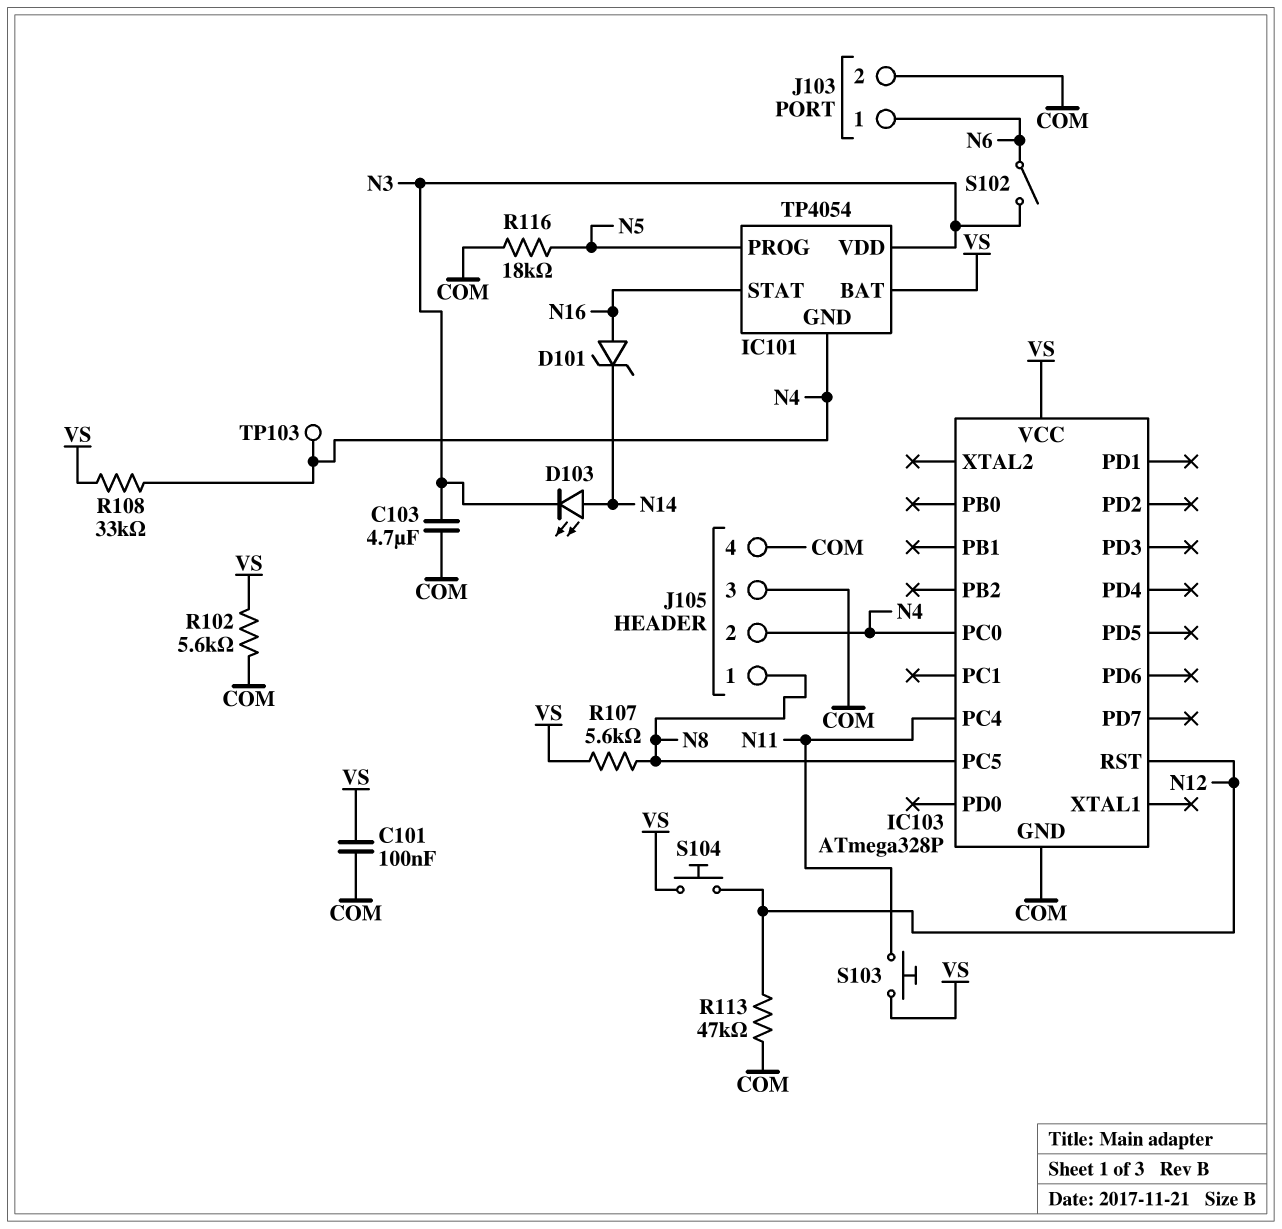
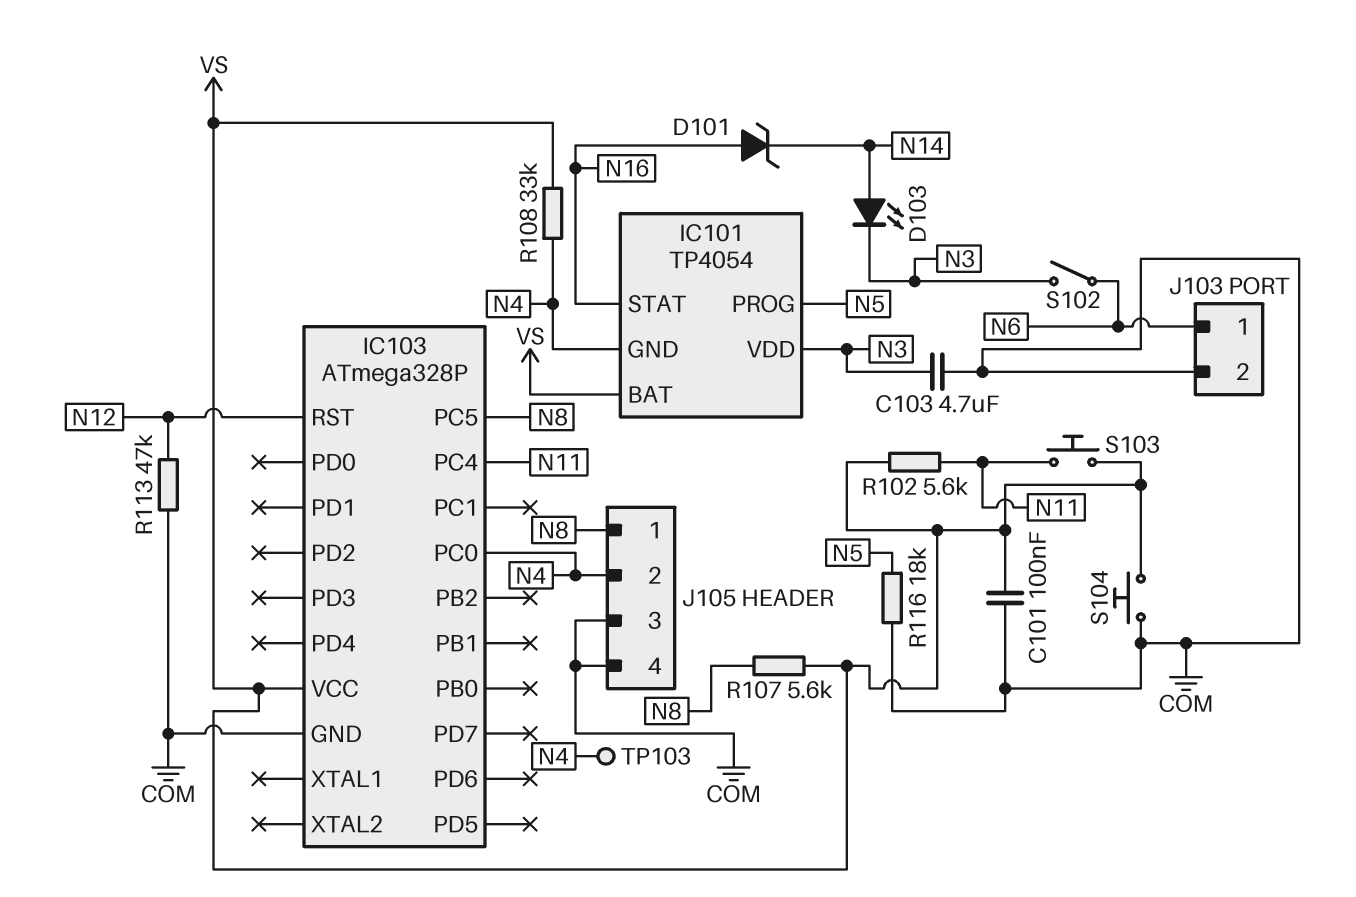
R102: 5.6k (COM, VS) -> 5.6k (N11, VS)
S104: button (N12, VS) -> button (COM, VS)

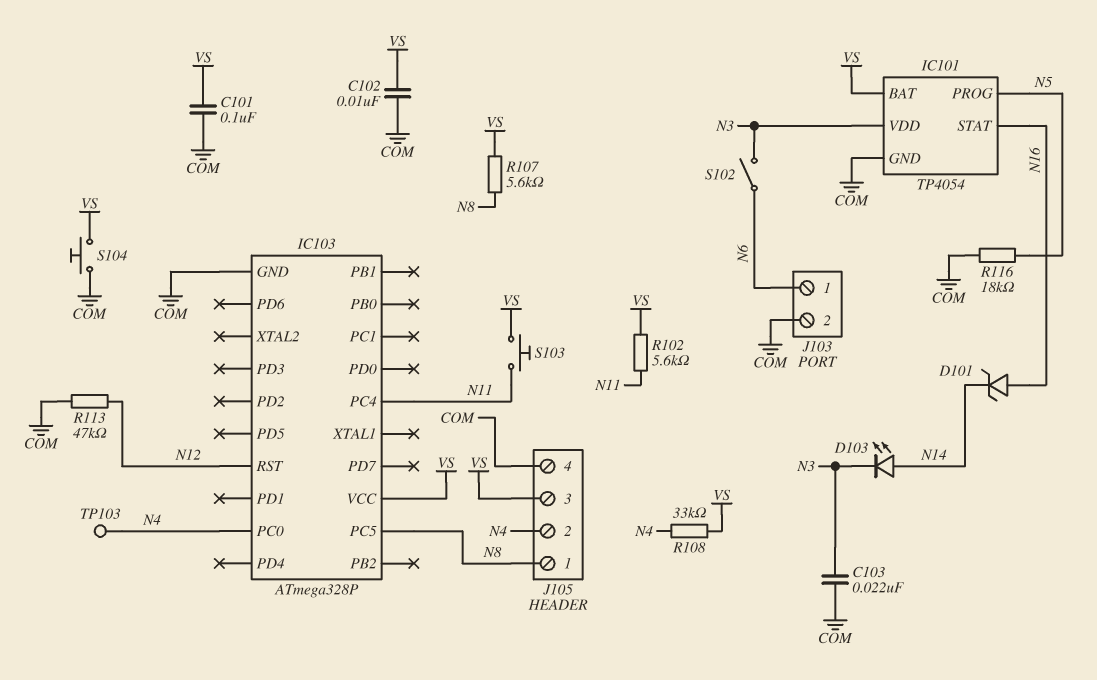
C102: none -> 10nF (COM, VS)
C103: 4.7uF (COM, N3) -> 22nF (COM, N3)
IC101 pin GND: N4 -> COM
J105 pin 3: COM -> VS

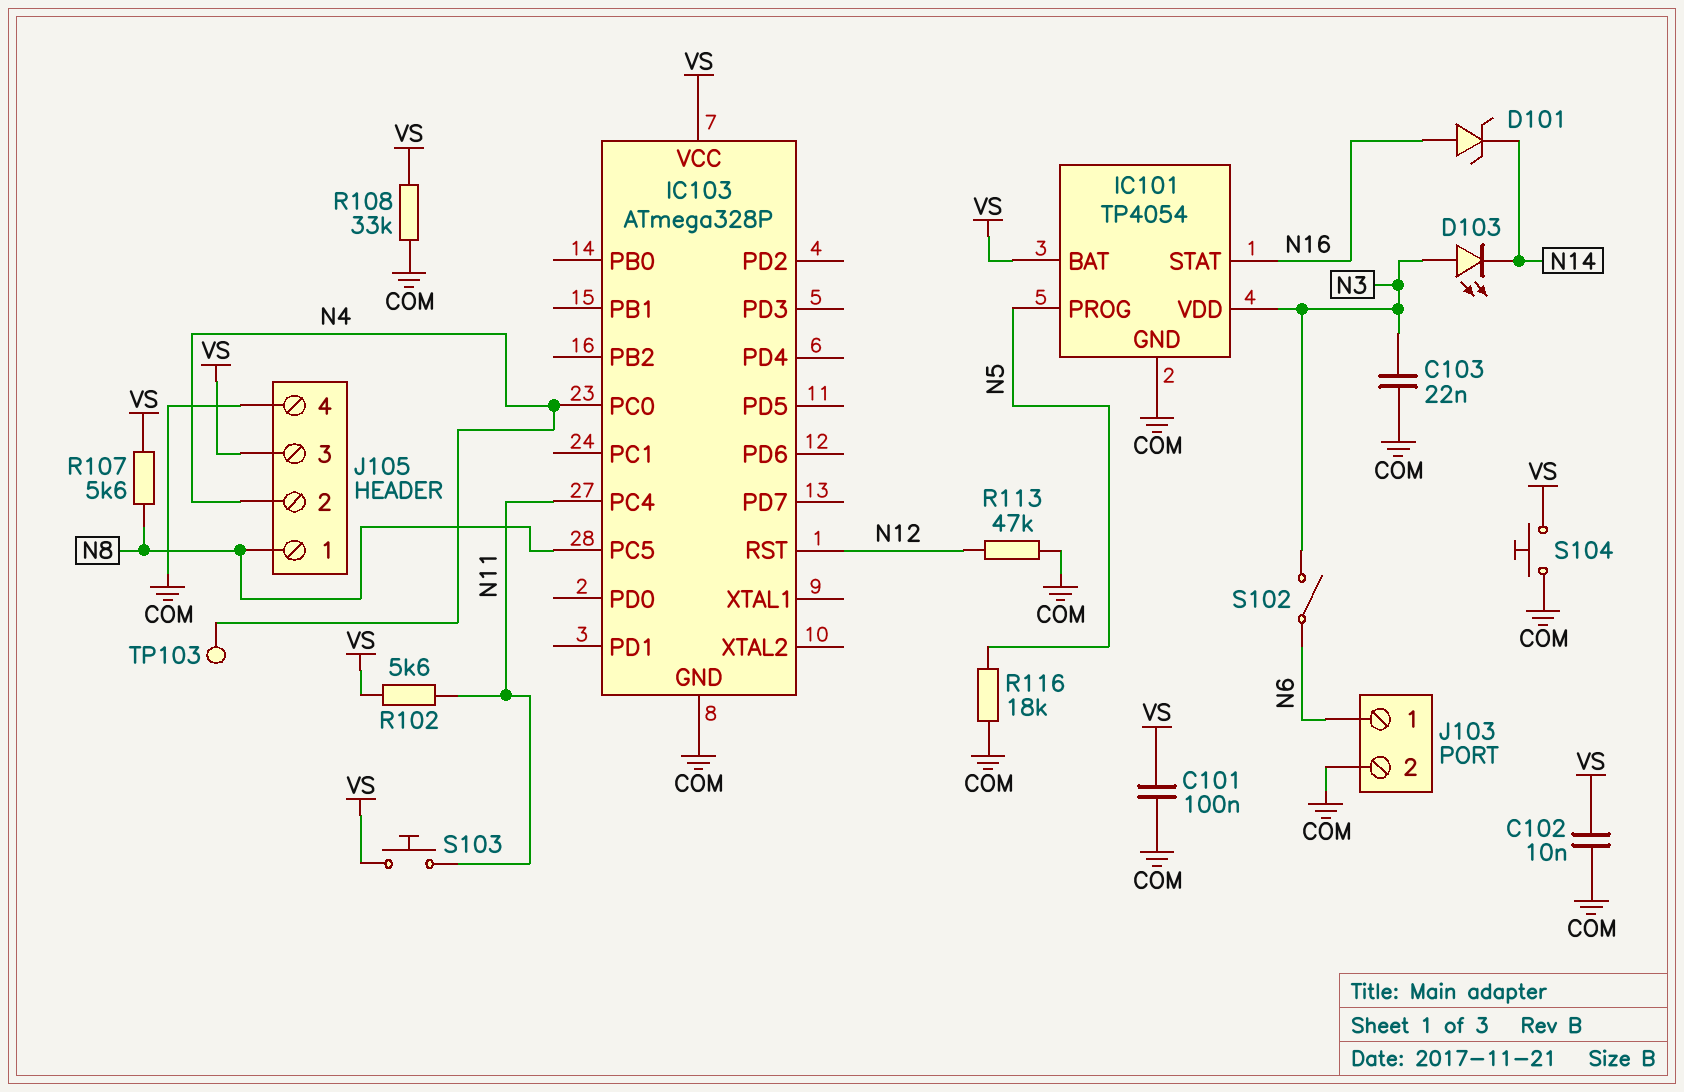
D103: LED (A N14, K N3) -> LED (A N3, K N14)
R108: 33k (N4, VS) -> 33k (COM, VS)

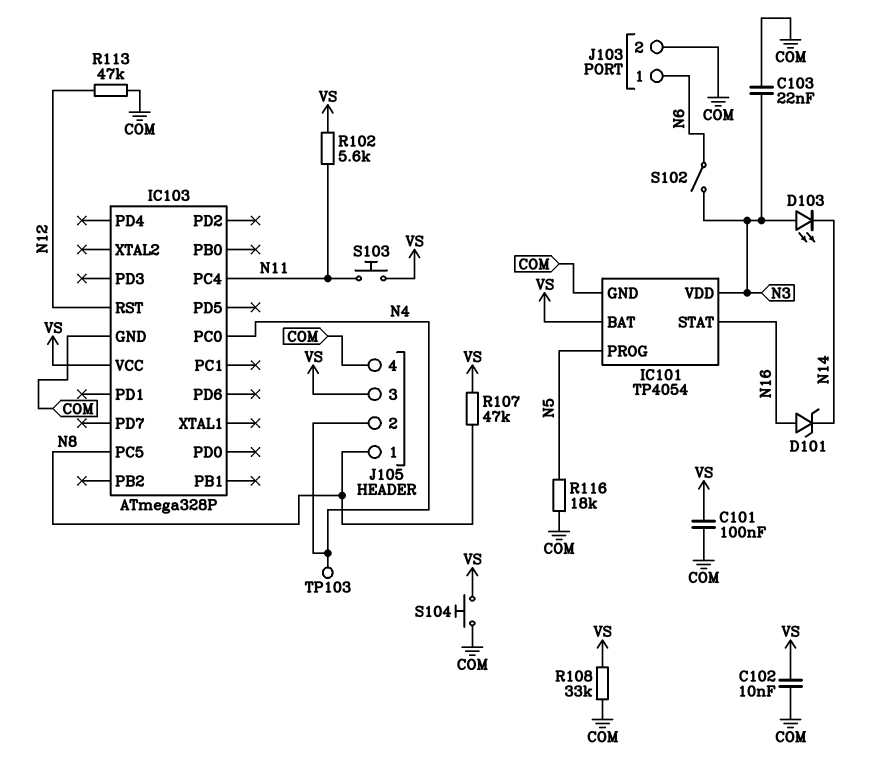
R107: 5.6k (N8, VS) -> 47k (N8, VS)

